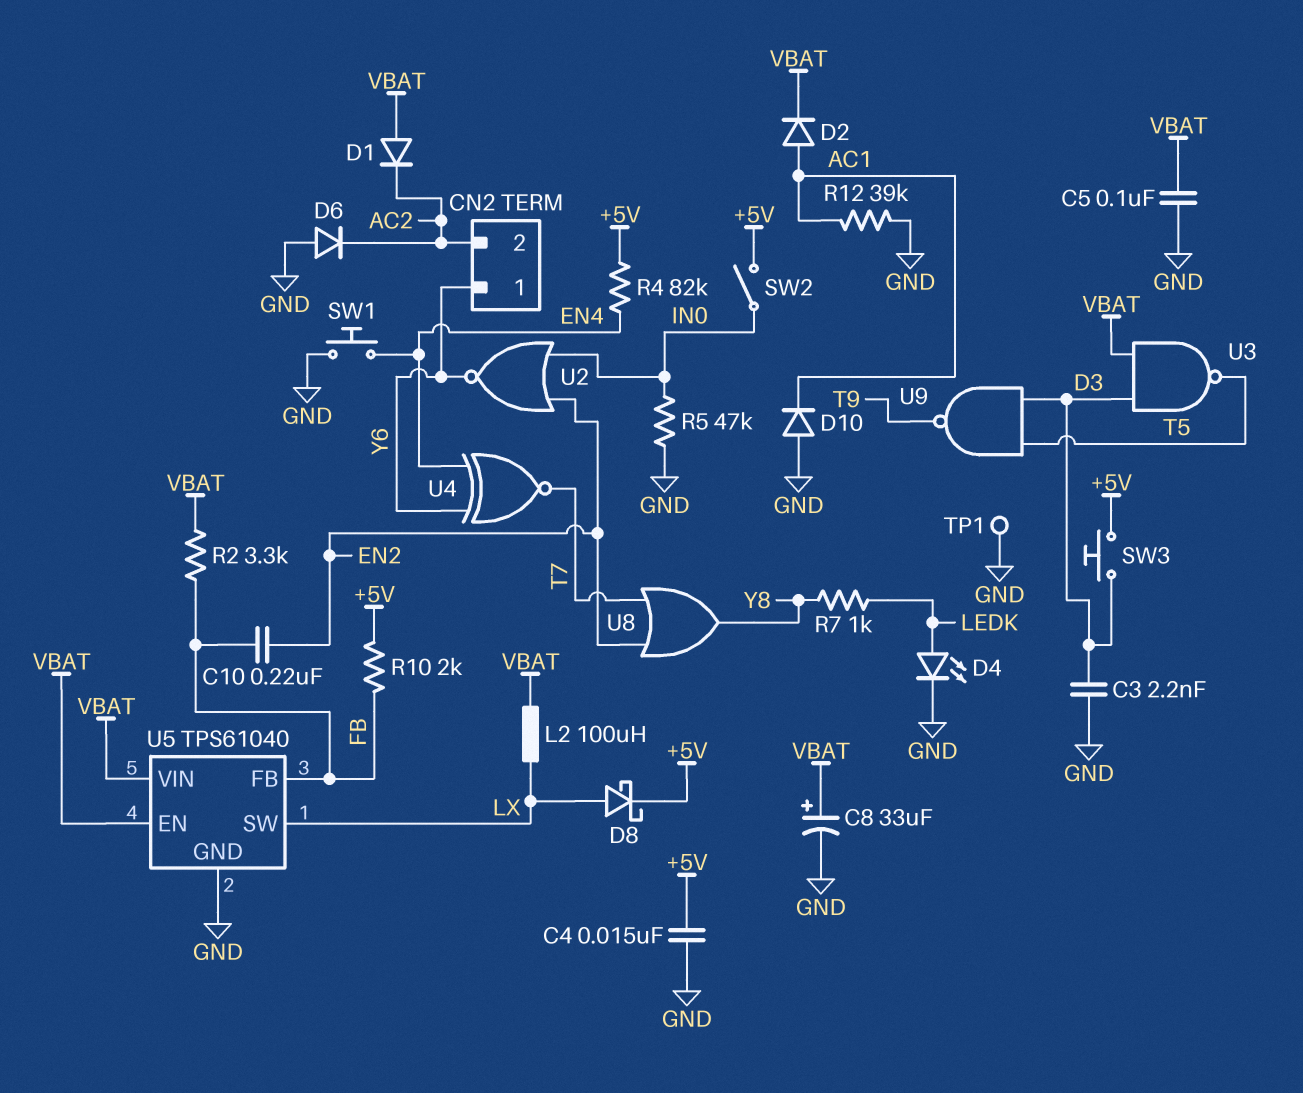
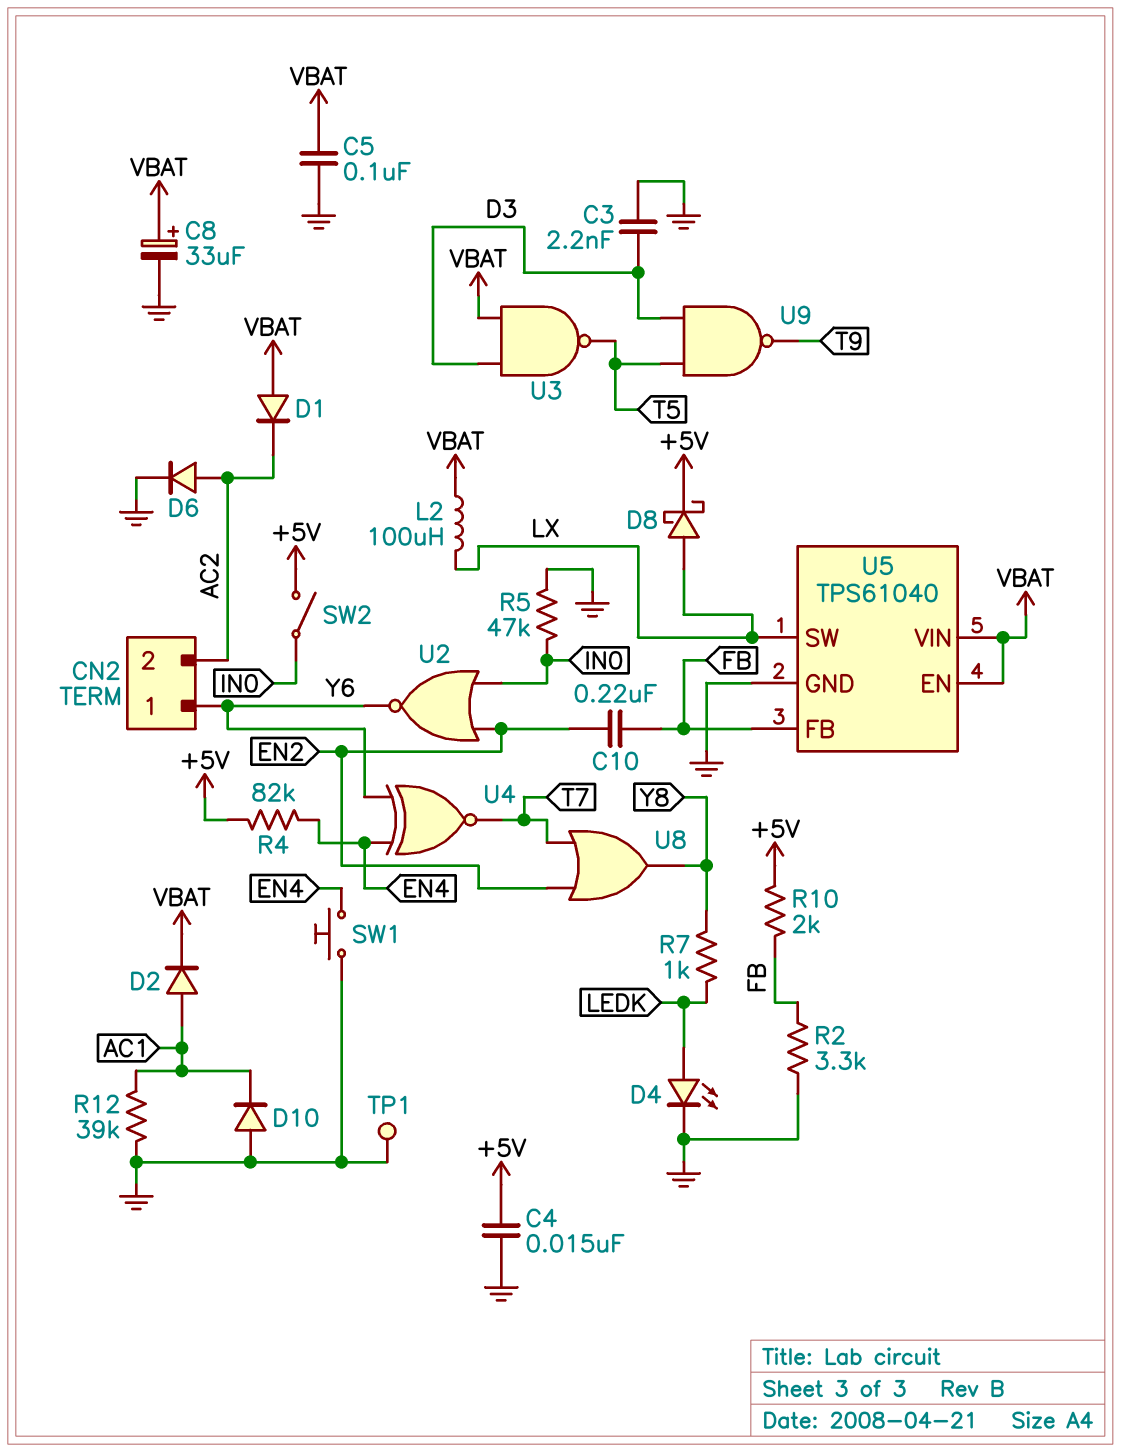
D6: diode (A GND, K AC2) -> diode (A AC2, K GND)
R2: 3.3k (FB, VBAT) -> 3.3k (FB, GND)
SW3: button (+5V, D3) -> none

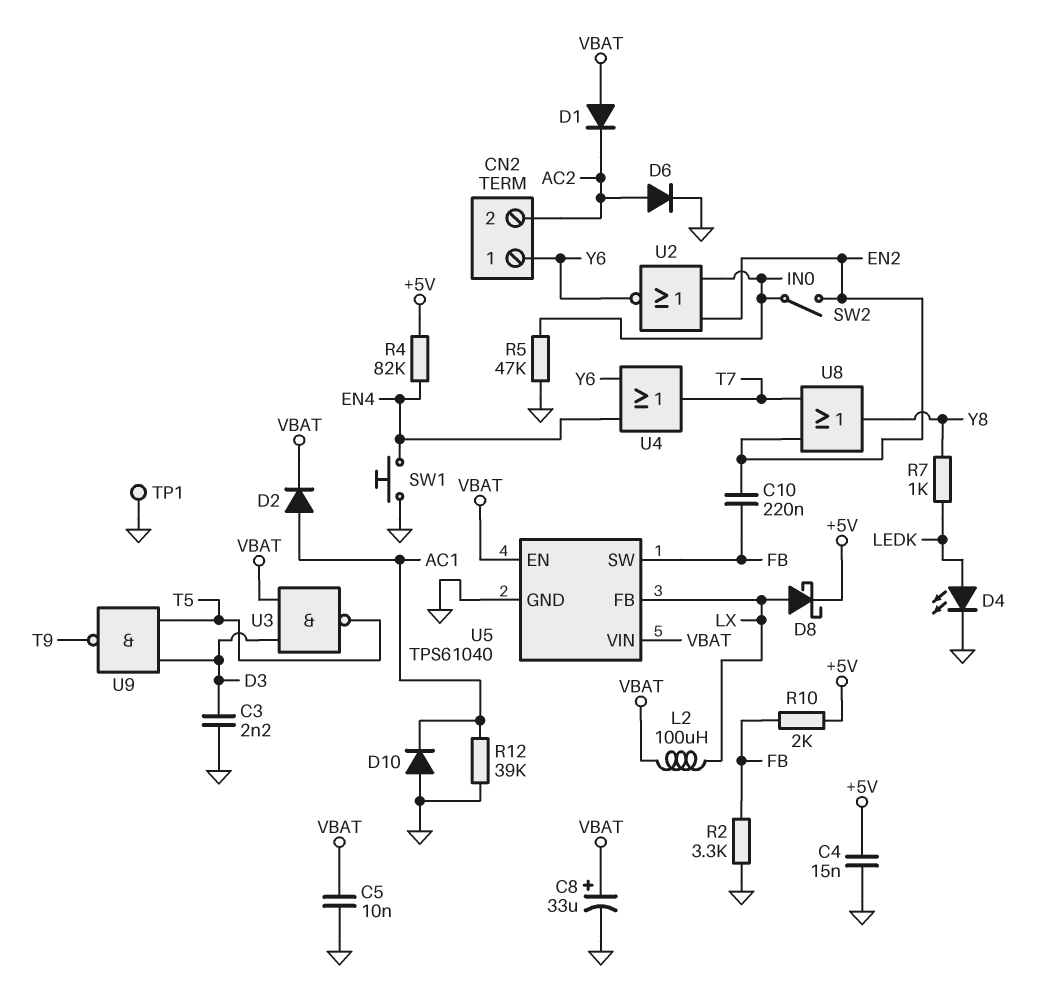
C5: 100nF (GND, VBAT) -> 10nF (GND, VBAT)
SW2: switch (+5V, IN0) -> switch (EN2, IN0)
U4: XNOR (in EN4, in Y6, out T7) -> OR (in EN4, in Y6, out T7)
U5 pin FB: FB -> LX
U5 pin SW: LX -> FB

